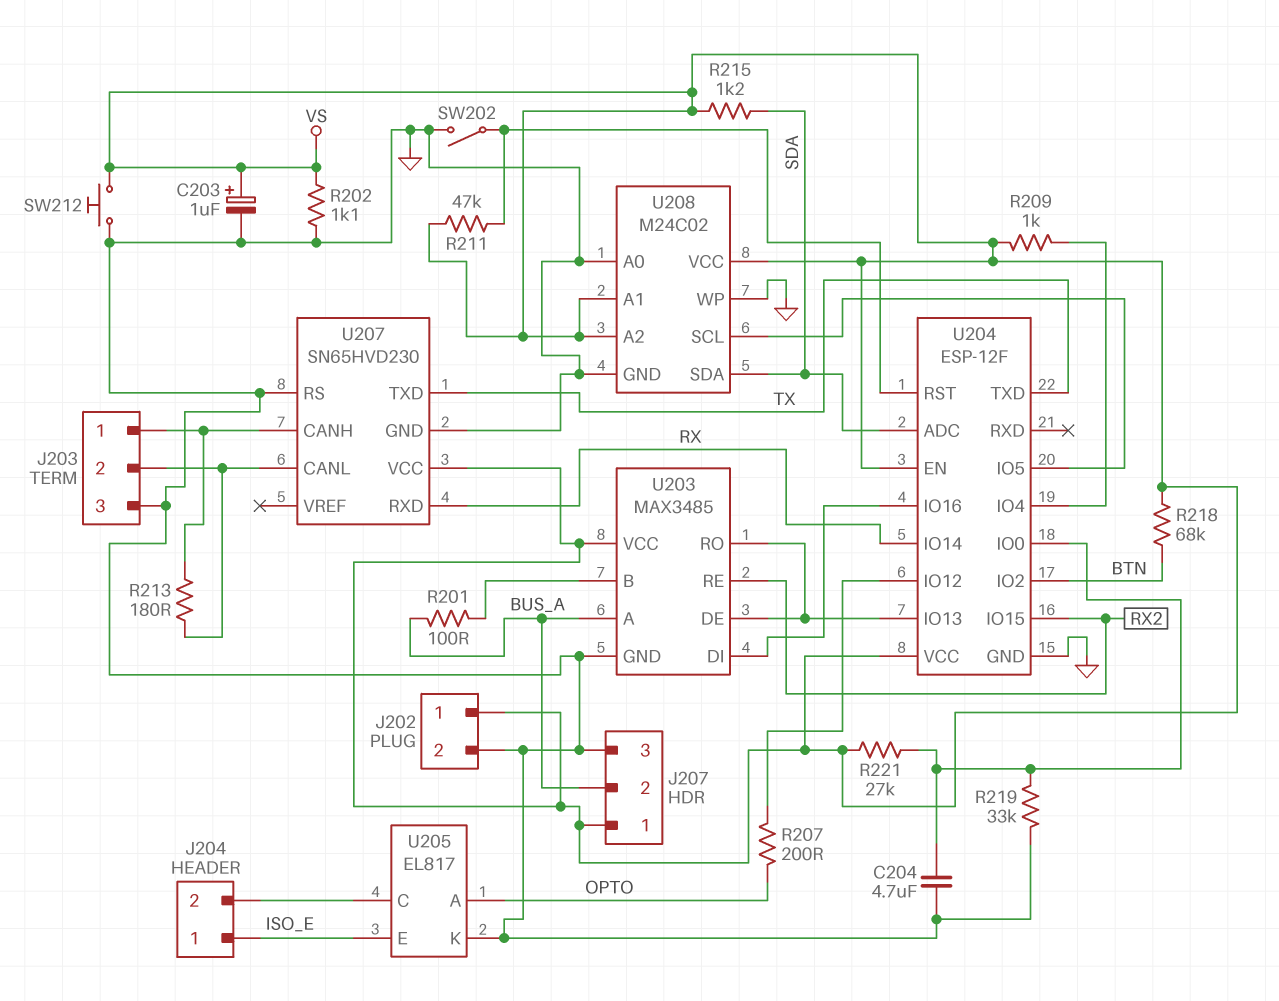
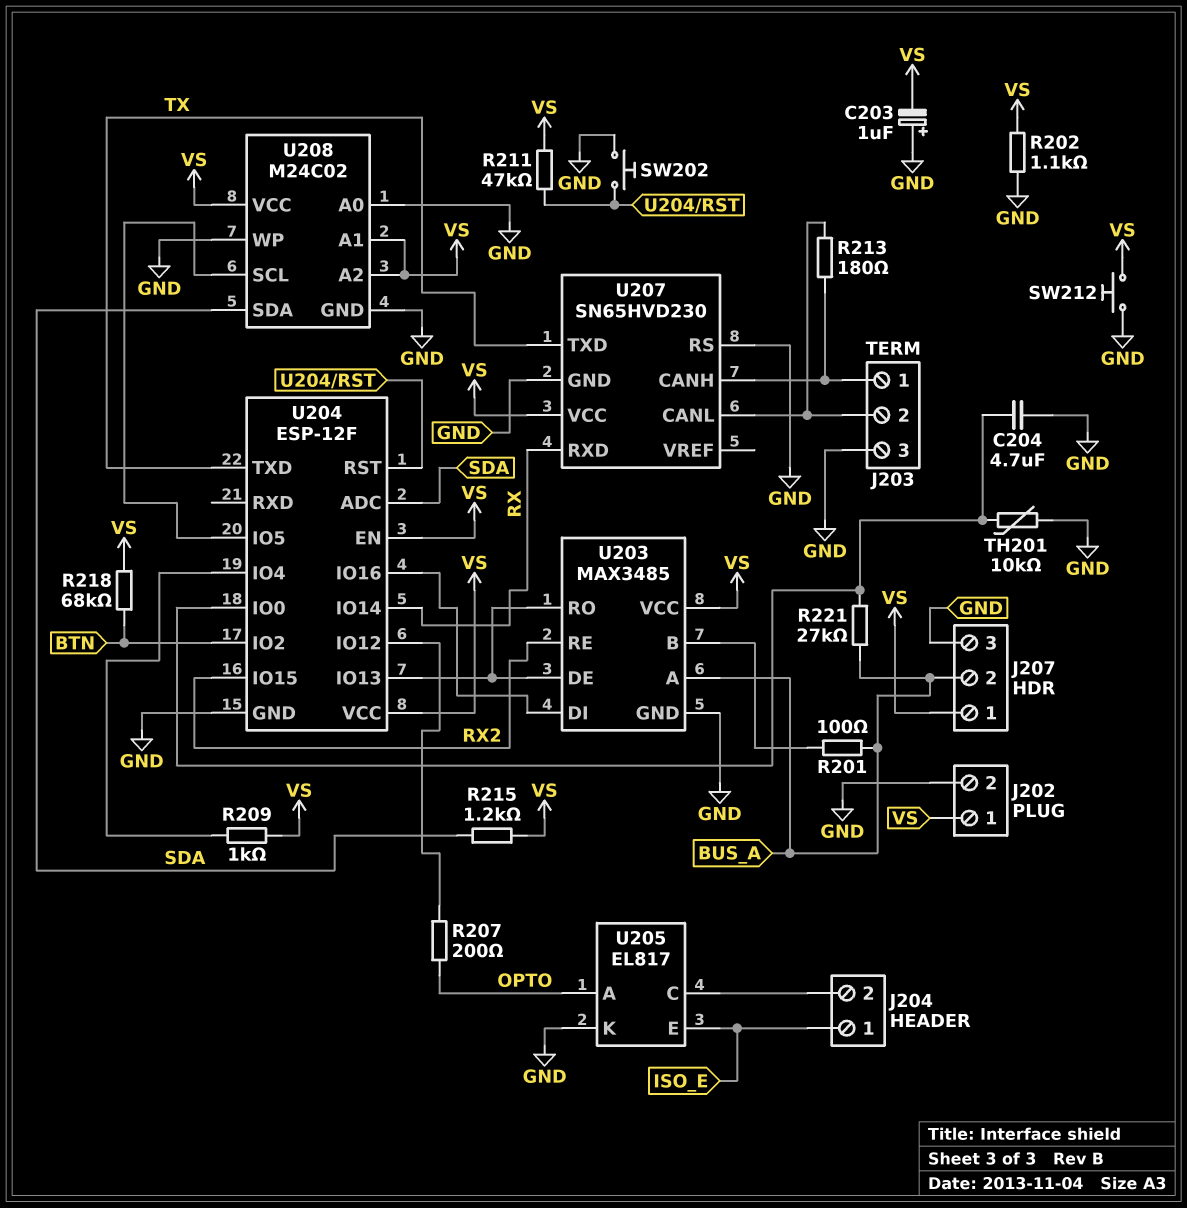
C203: 1uF (plus VS, minus GND) -> 1uF (plus GND, minus VS)
R219: 33k (GND, U204/IO0) -> none
R221: 27k (U204/IO0, VS) -> 27k (BUS_A, U204/IO0)
SW202: switch (GND, U204/RST) -> button (GND, U204/RST)
TH201: none -> 10k (GND, U204/IO0)

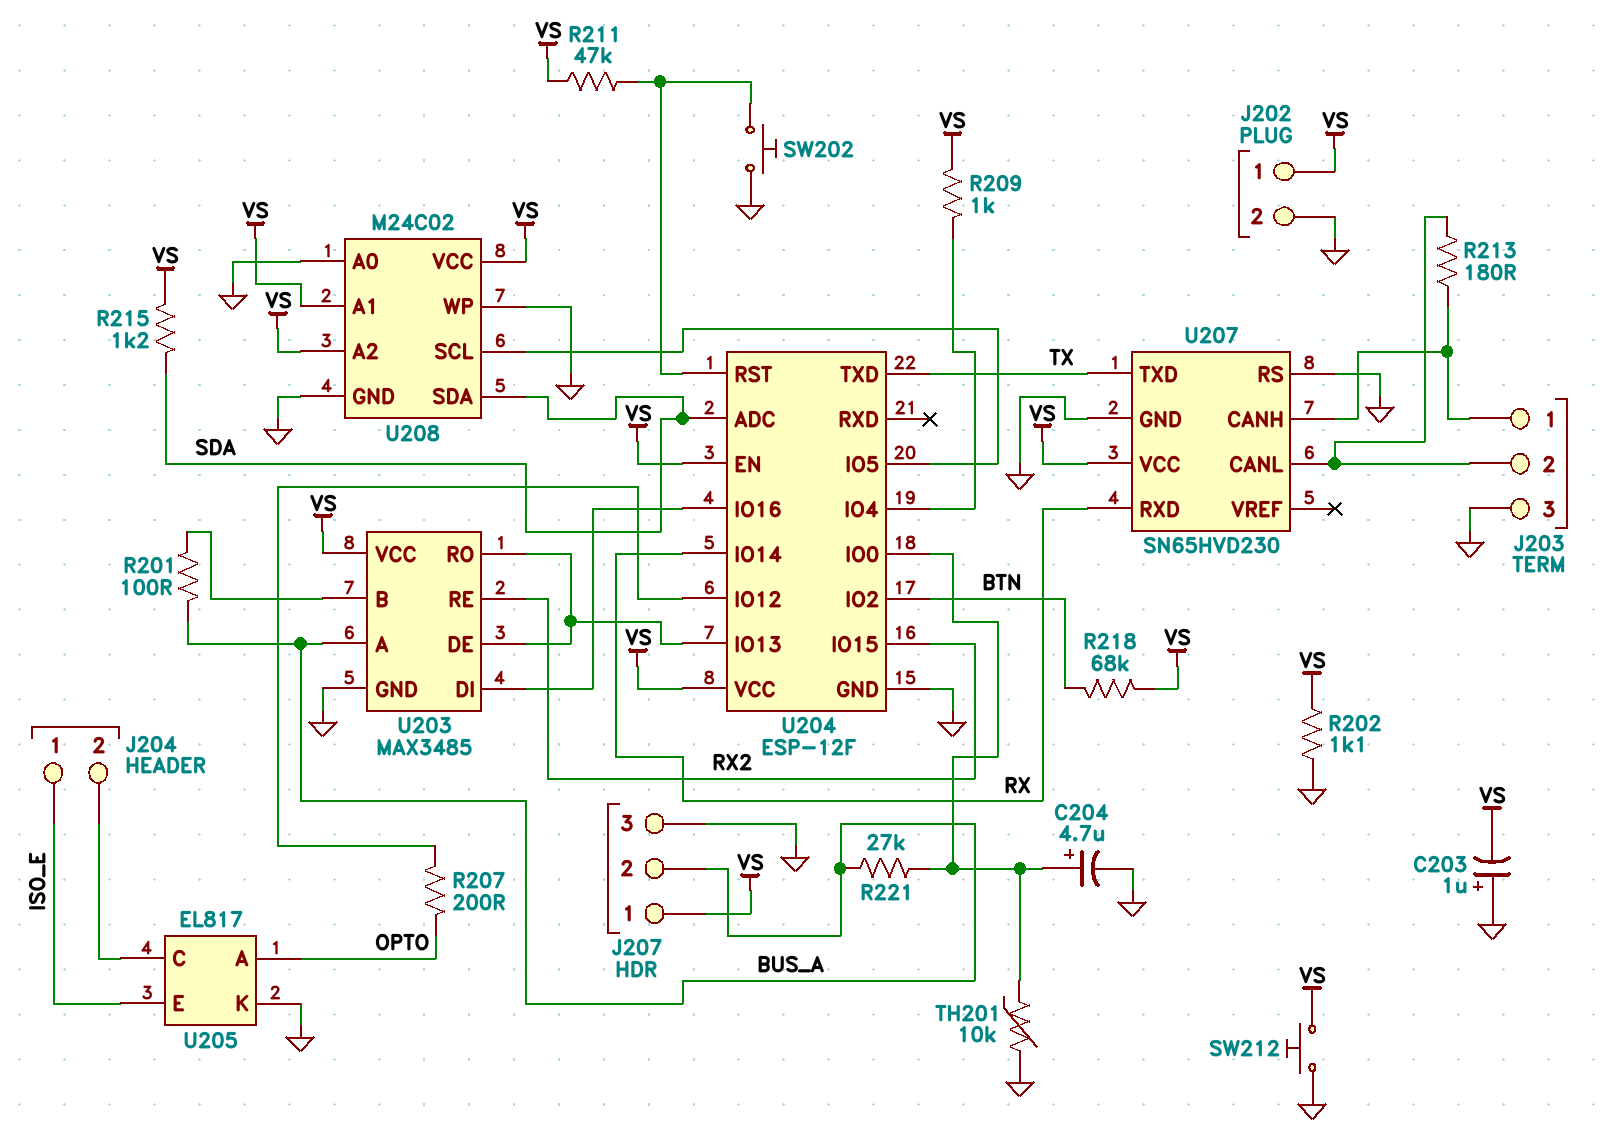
C204: 4.7uF (GND, U204/IO0) -> 4.7uF (plus U204/IO0, minus GND)

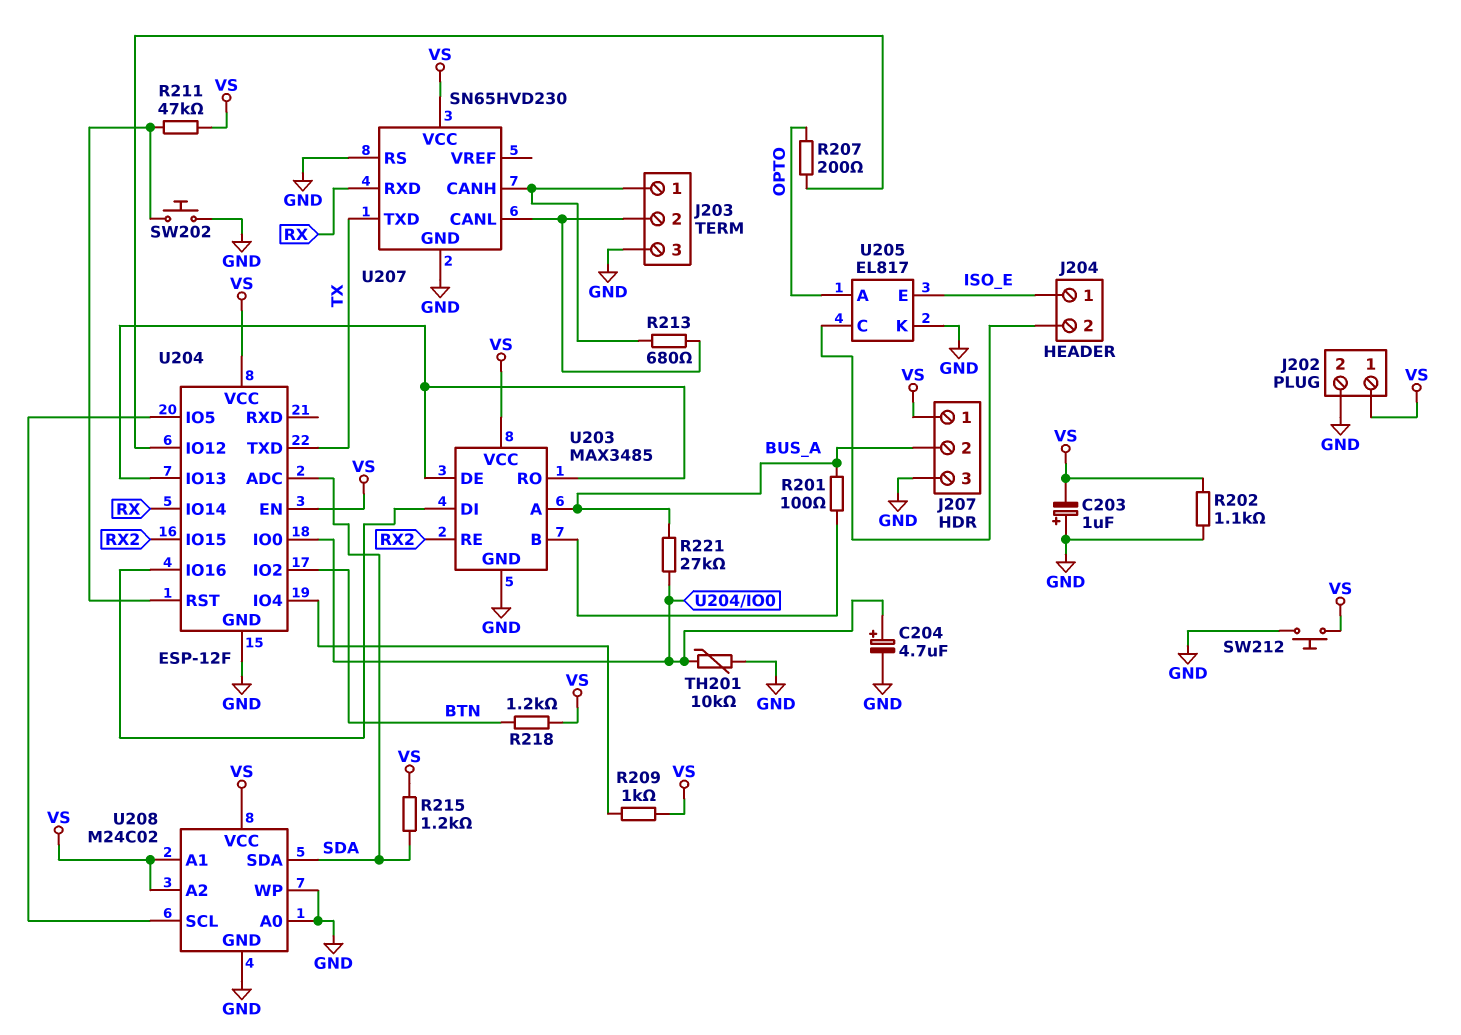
R213: 180 (J203/1, J203/2) -> 680 (J203/1, J203/2)
R218: 68k (BTN, VS) -> 1.2k (BTN, VS)

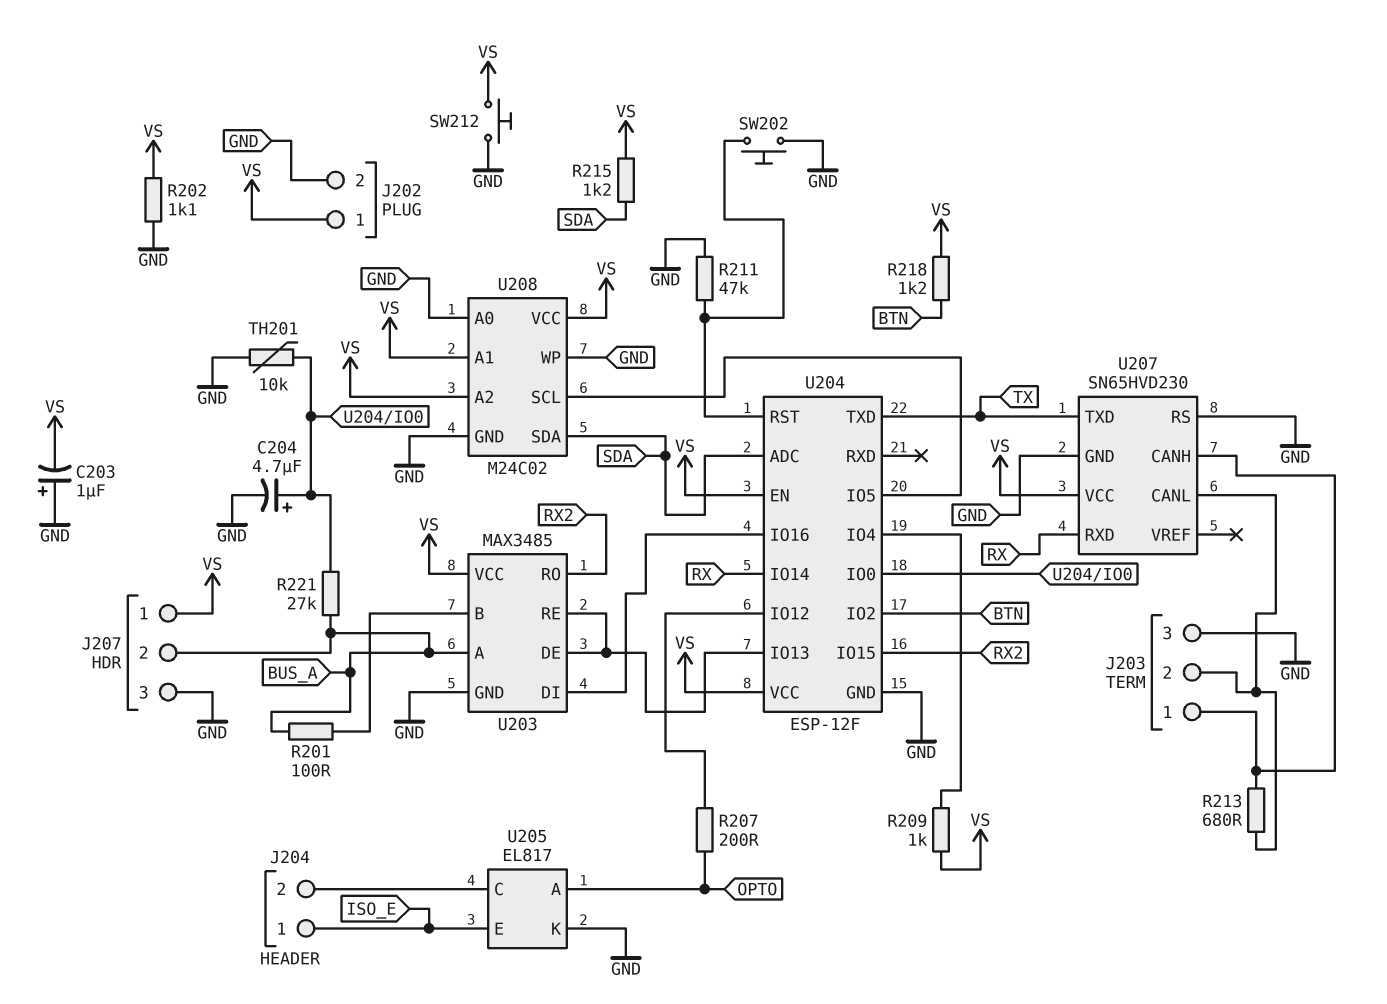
R211: 47k (U204/RST, VS) -> 47k (GND, U204/RST)
U203 pin RE: RX2 -> U203/DE
U203 pin RO: U203/DE -> RX2

